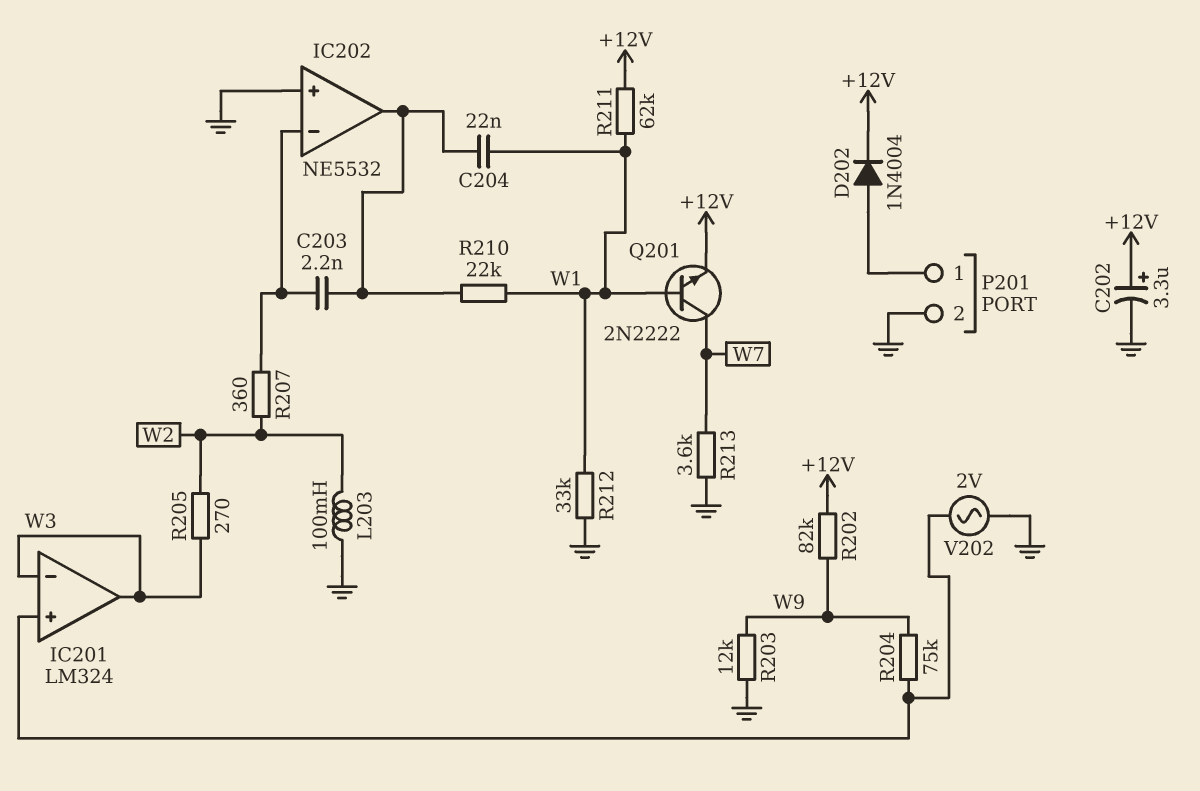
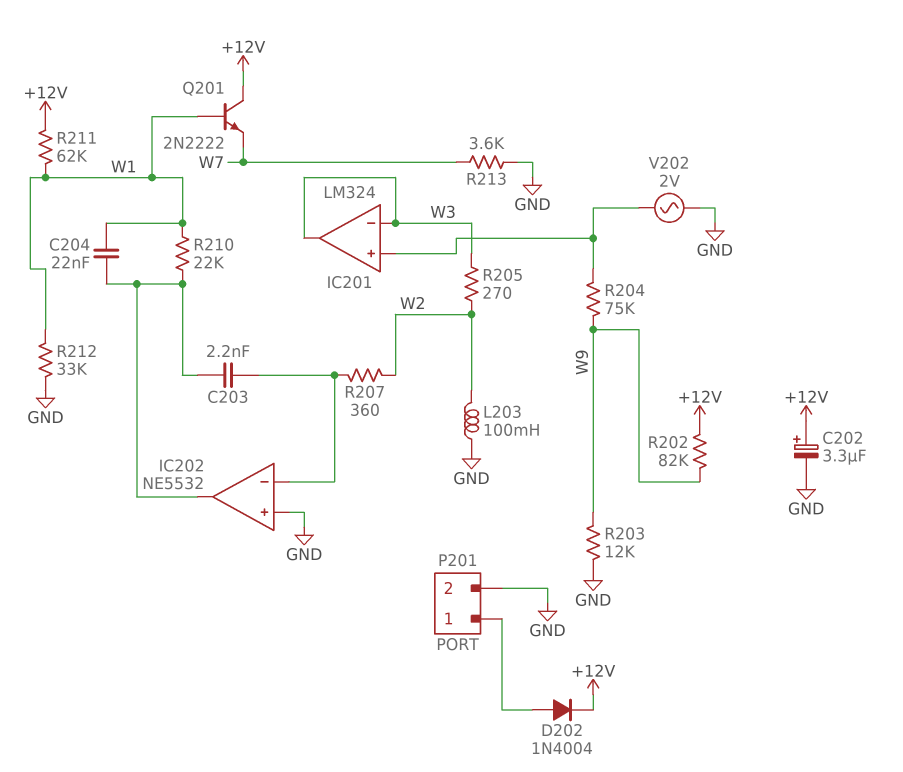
Q201: NPN 2N2222 (B W1, C W7, E +12V) -> NPN 2N2222 (B W1, C +12V, E W7)

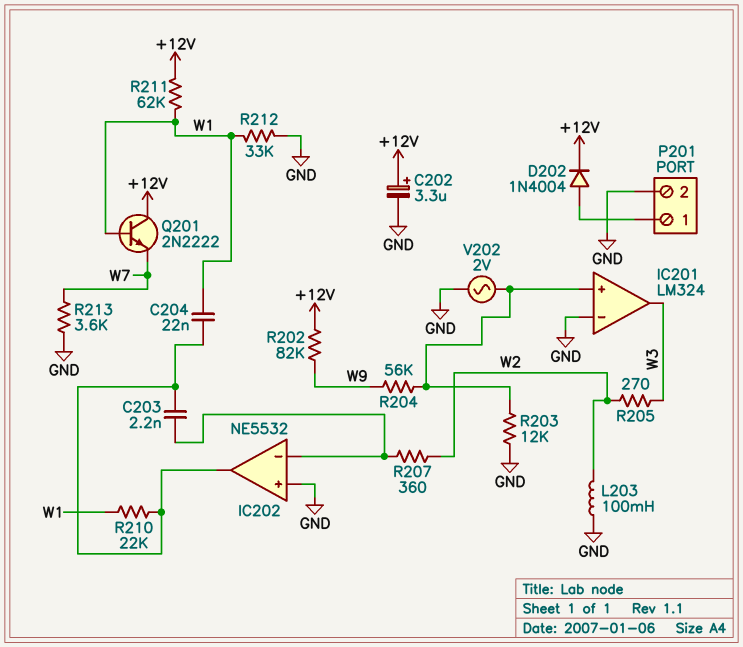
IC201 pin in-: W3 -> GND
R203: 12k (GND, W9) -> 12k (GND, IC201/in+)
R204: 75k (IC201/in+, W9) -> 56k (IC201/in+, W9)

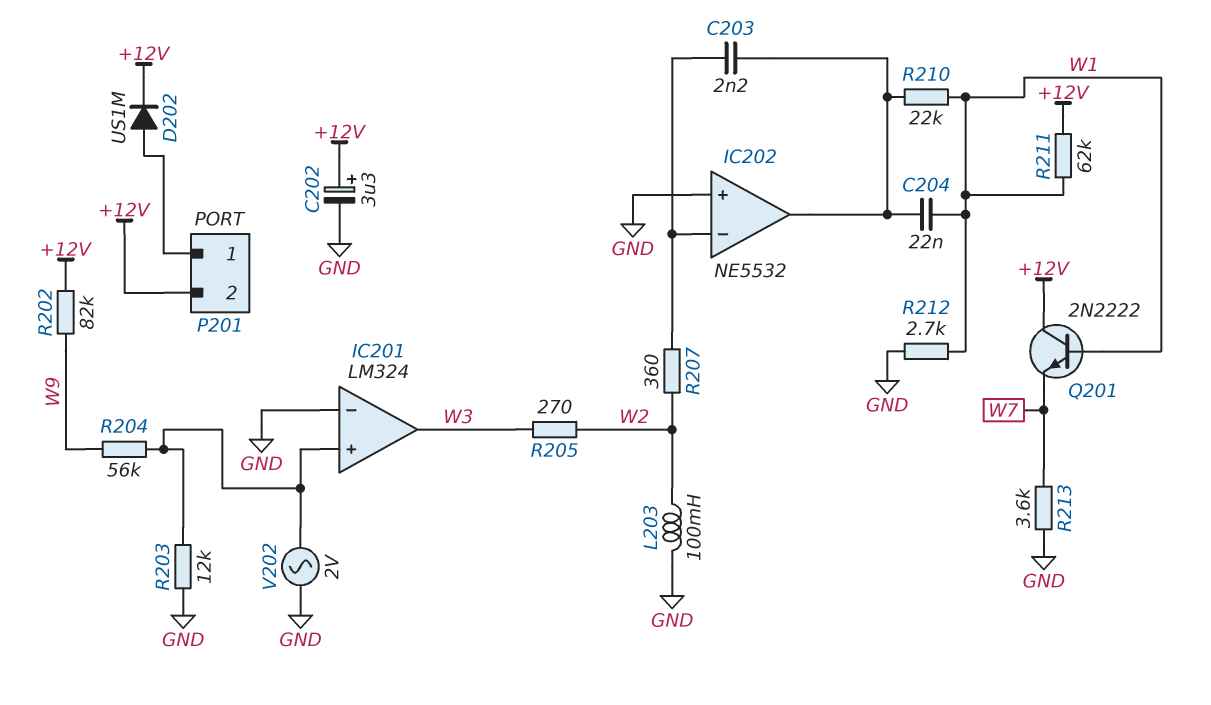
D202: diode 1N4004 (A P201/1, K +12V) -> diode US1M (A P201/1, K +12V)
P201 pin 2: GND -> +12V
R212: 33k (GND, W1) -> 2.7k (GND, W1)

